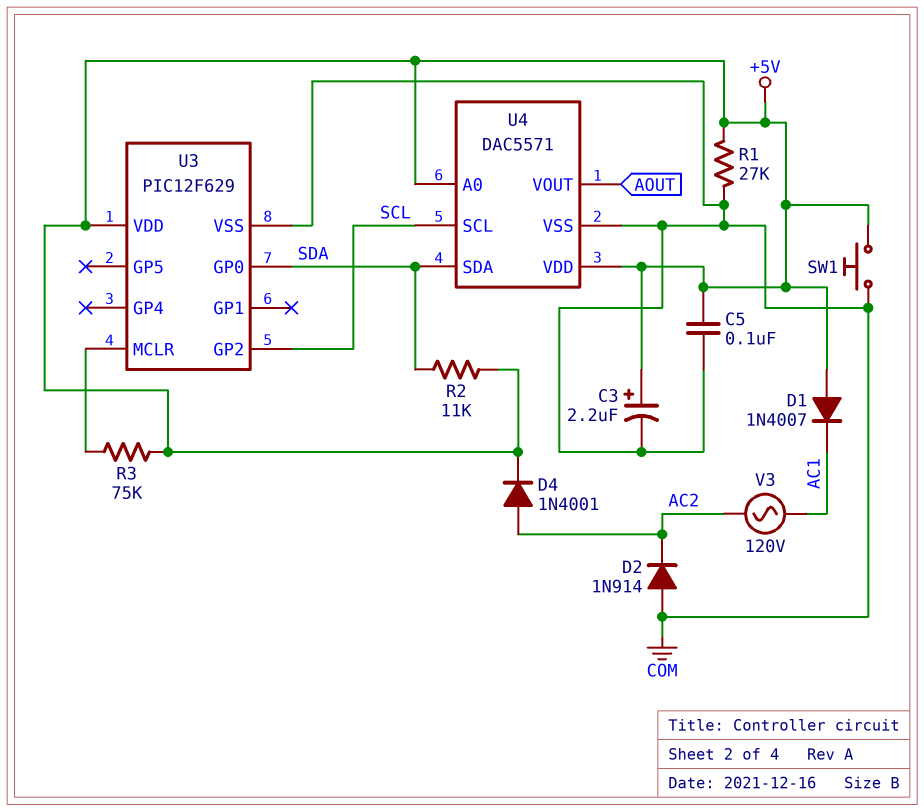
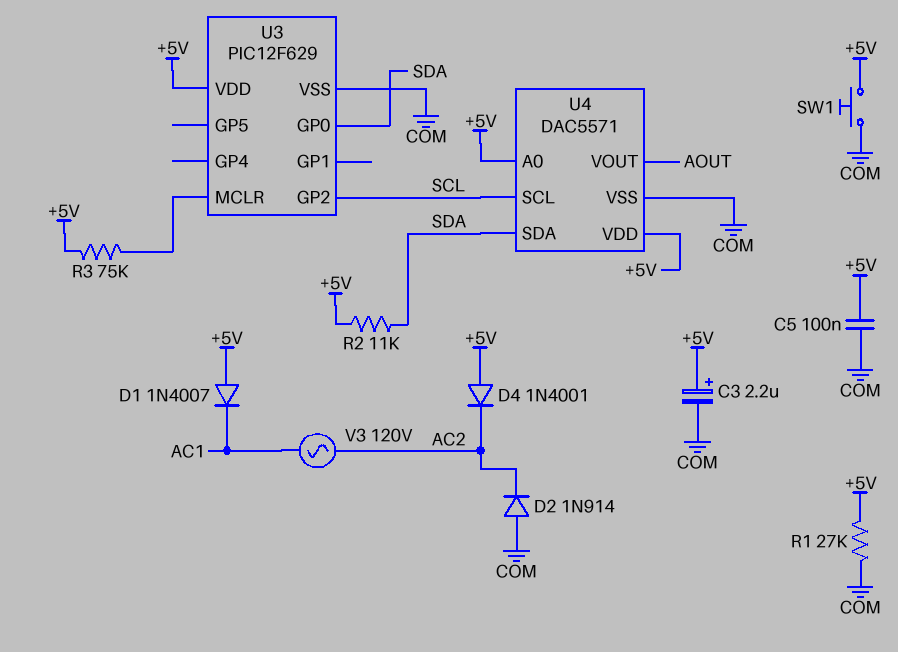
D4: diode 1N4001 (A AC2, K +5V) -> diode 1N4001 (A +5V, K AC2)

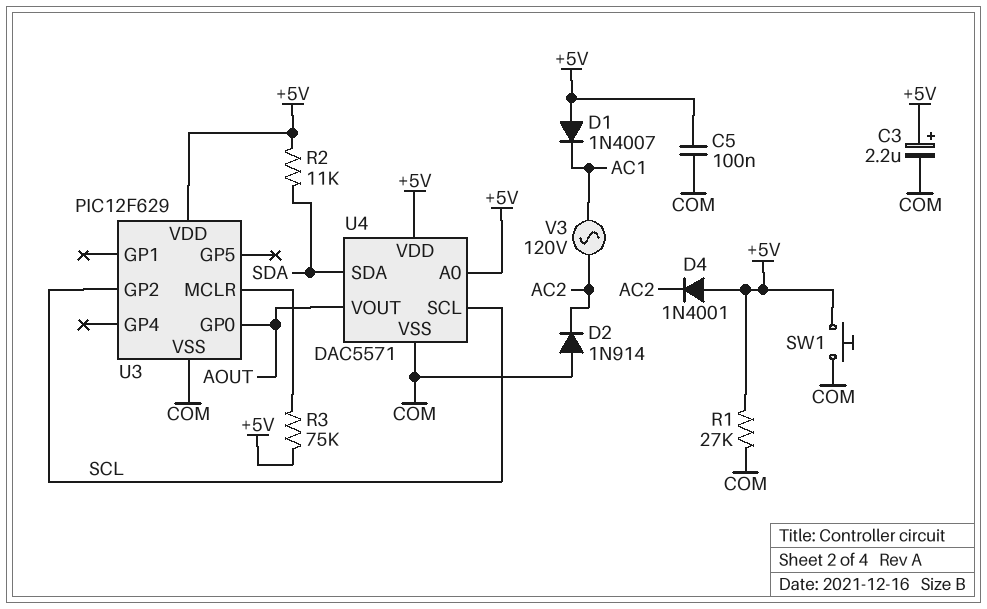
U3 pin GP0: SDA -> AOUT

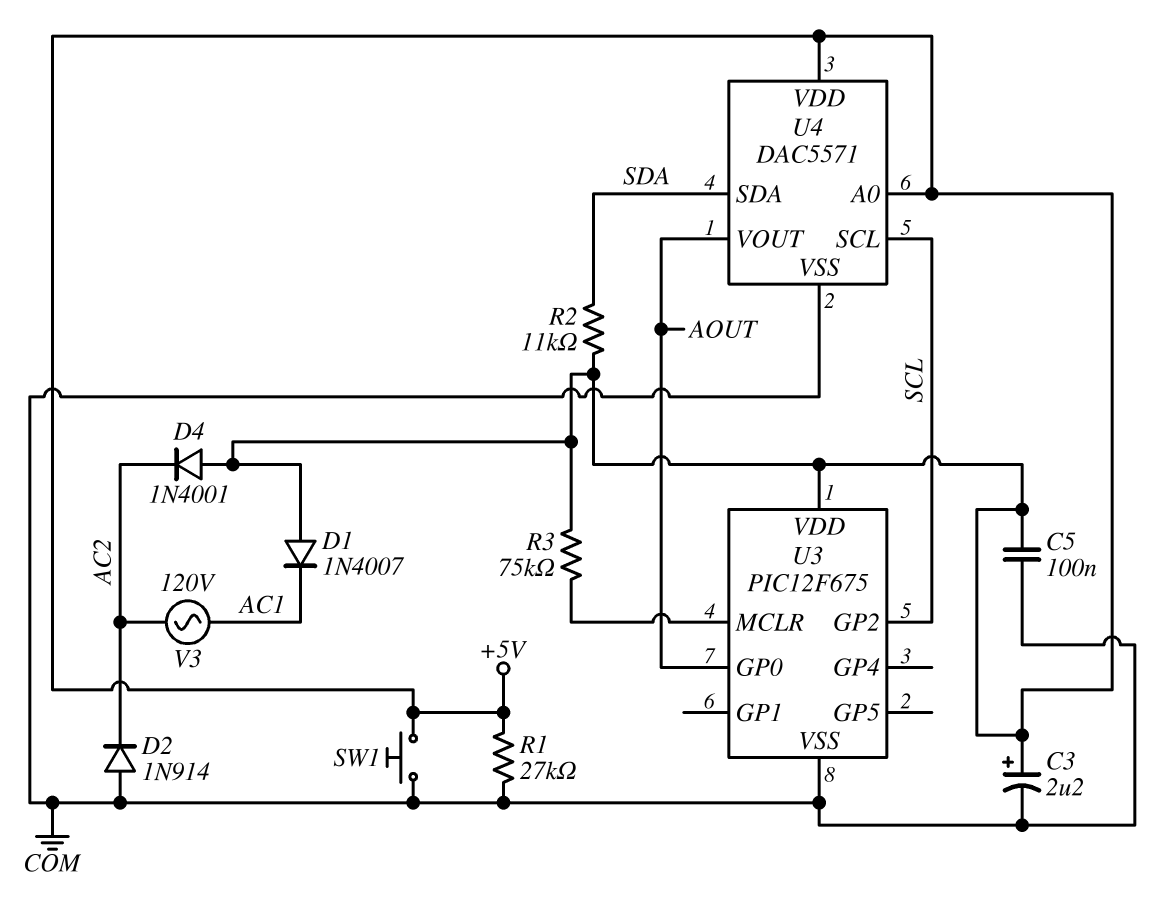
U3: PIC12F629 -> PIC12F675

